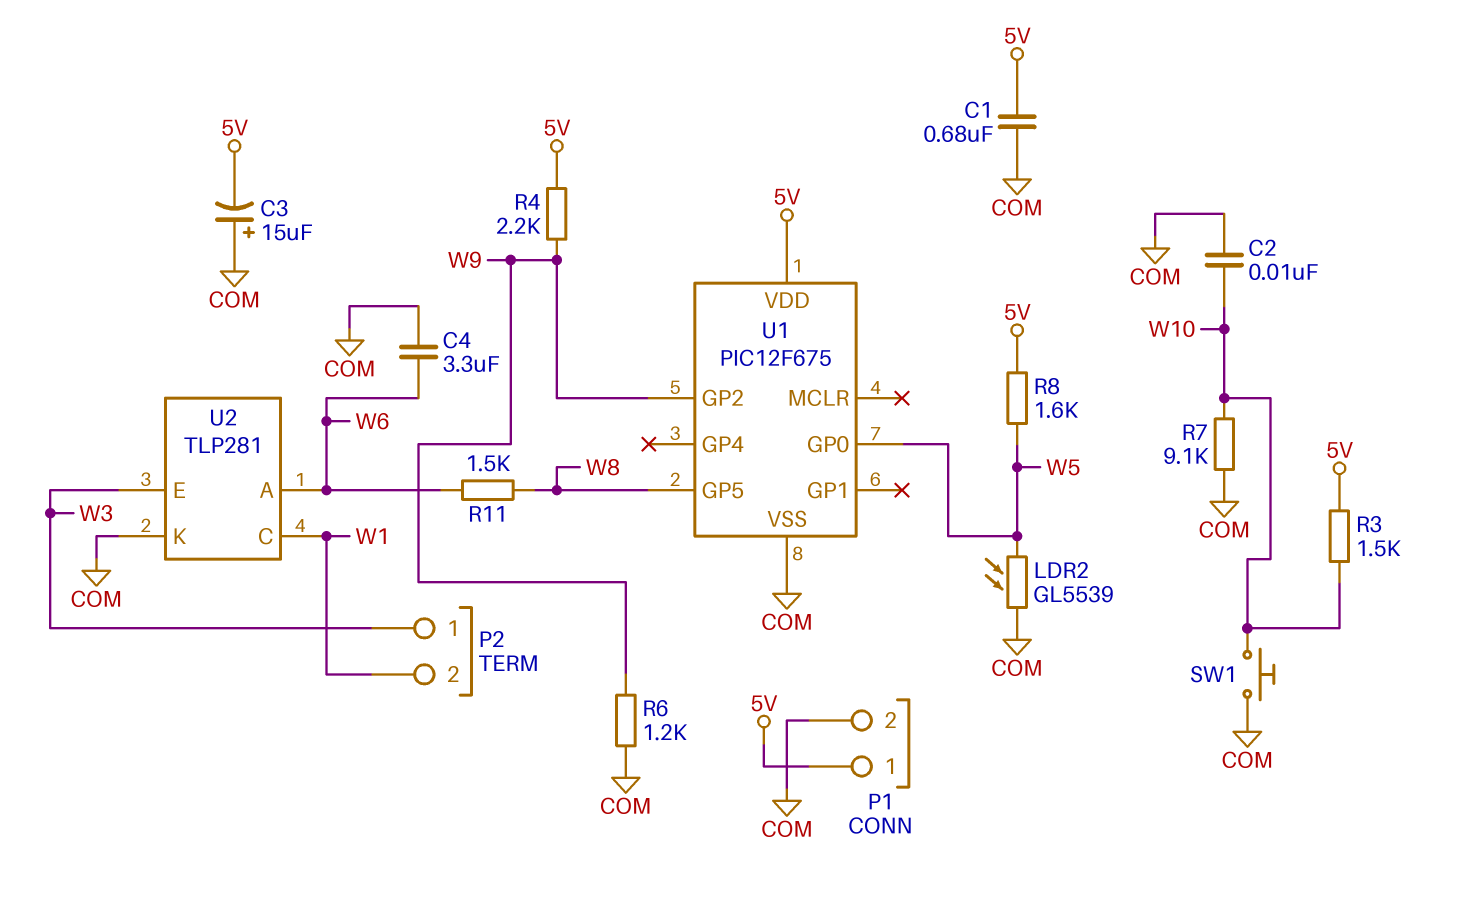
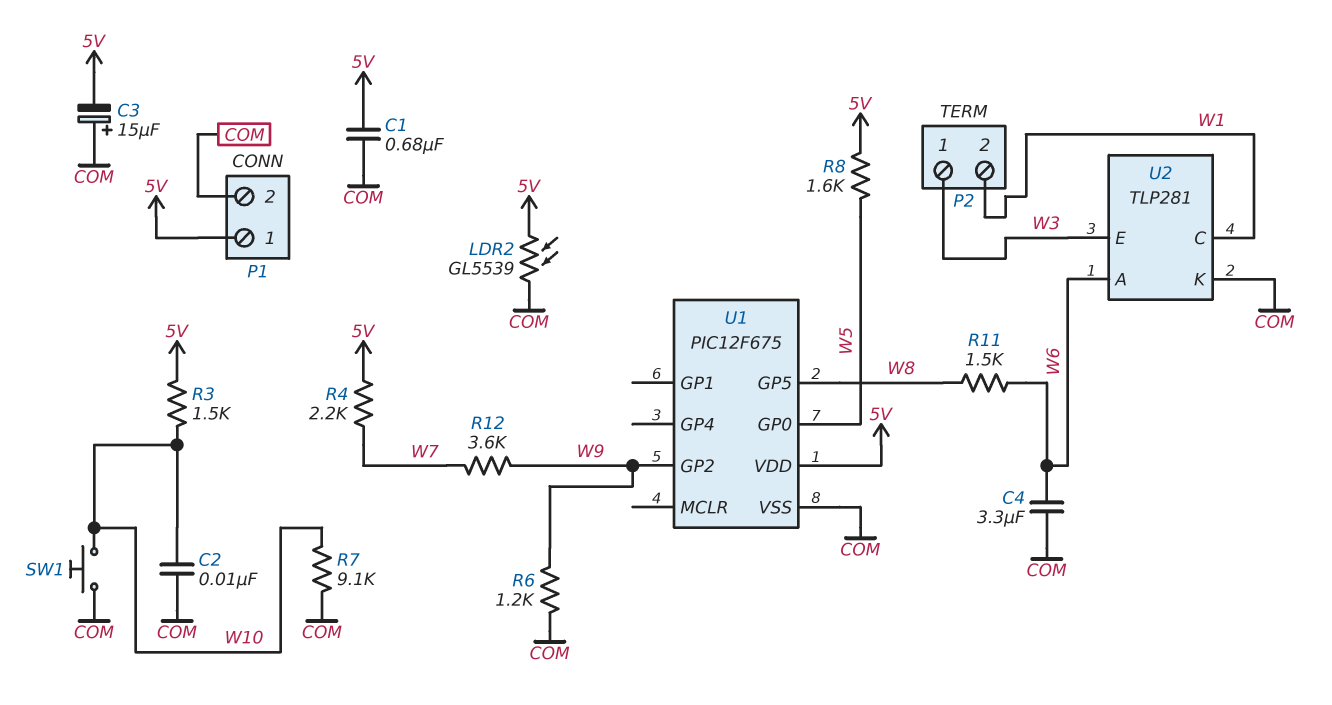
LDR2: GL5539 (COM, W5) -> GL5539 (5V, COM)
R4: 2.2k (5V, W9) -> 2.2k (5V, W7)
R12: none -> 3.6k (W7, W9)

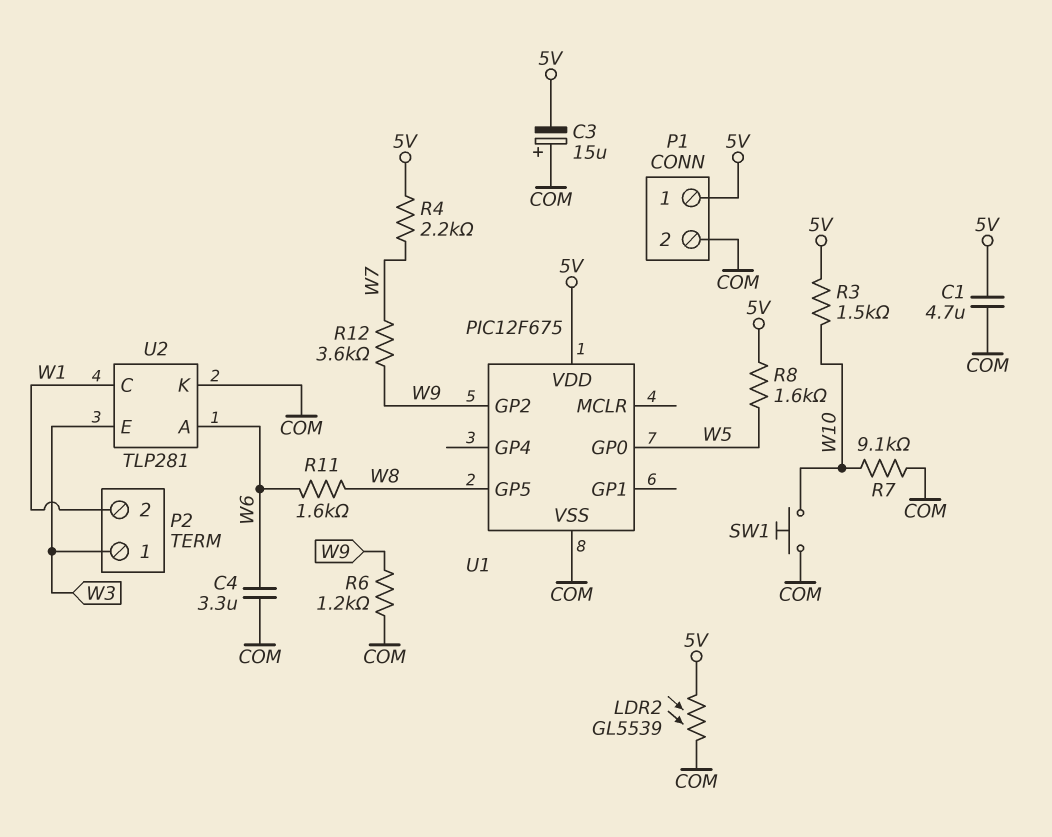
C1: 680nF (5V, COM) -> 4.7uF (5V, COM)
C2: 10nF (COM, W10) -> none
R11: 1.5k (W6, W8) -> 1.6k (W6, W8)

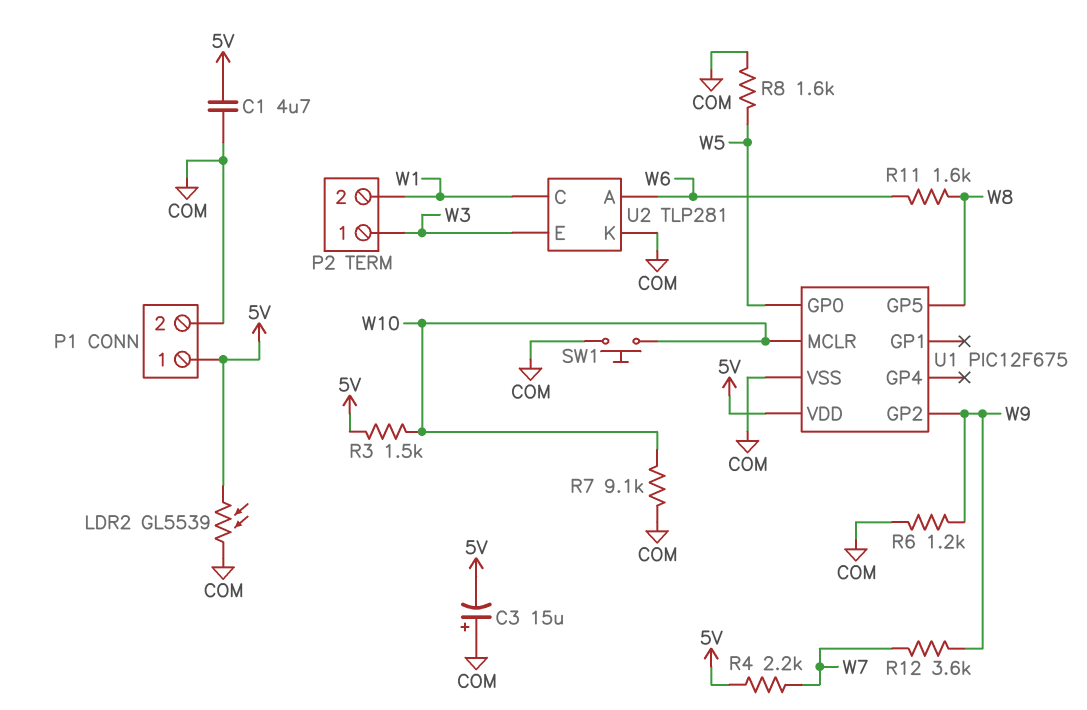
C4: 3.3uF (COM, W6) -> none
R8: 1.6k (5V, W5) -> 1.6k (COM, W5)
U1 pin MCLR: none -> W10

